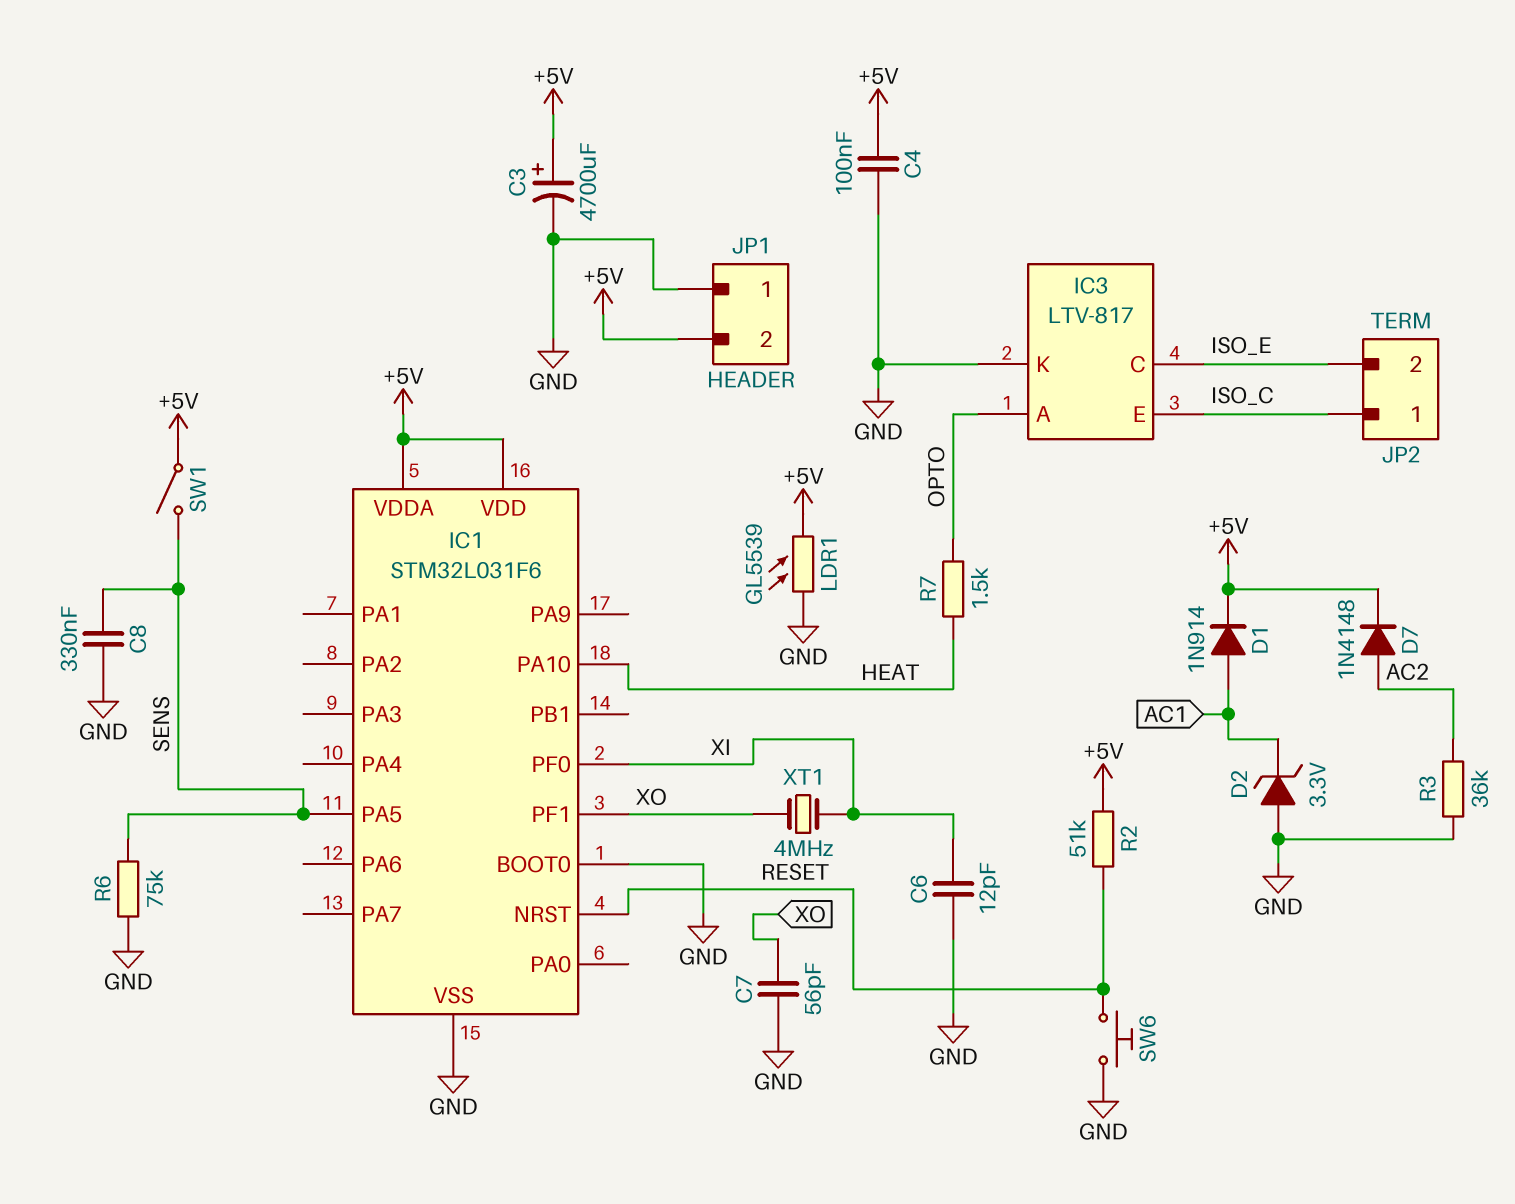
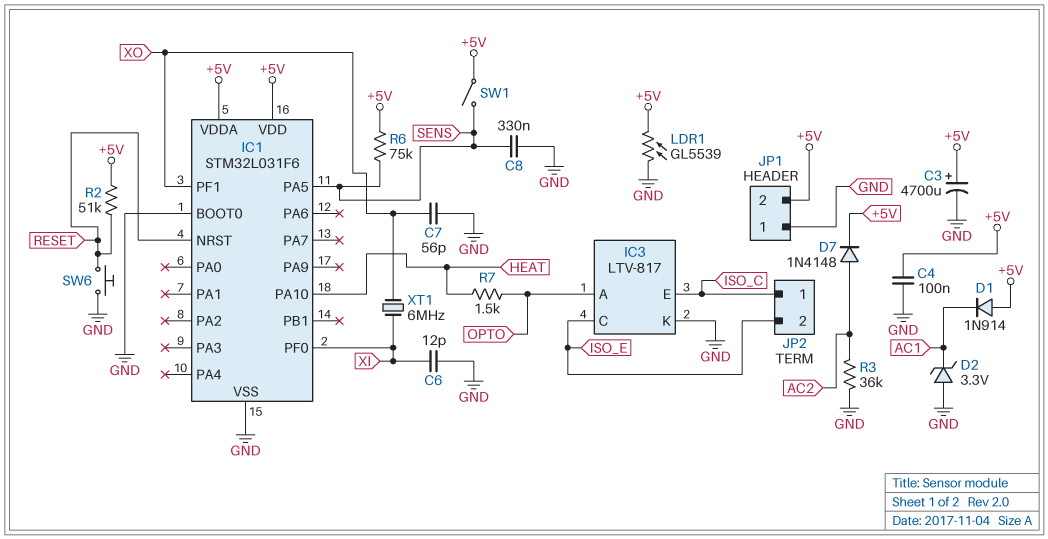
D1: diode 1N914 (A AC1, K +5V) -> diode 1N914 (A +5V, K AC1)
R6: 75k (GND, SENS) -> 75k (+5V, SENS)
XT1: 4MHz (XI, XO) -> 6MHz (XI, XO)

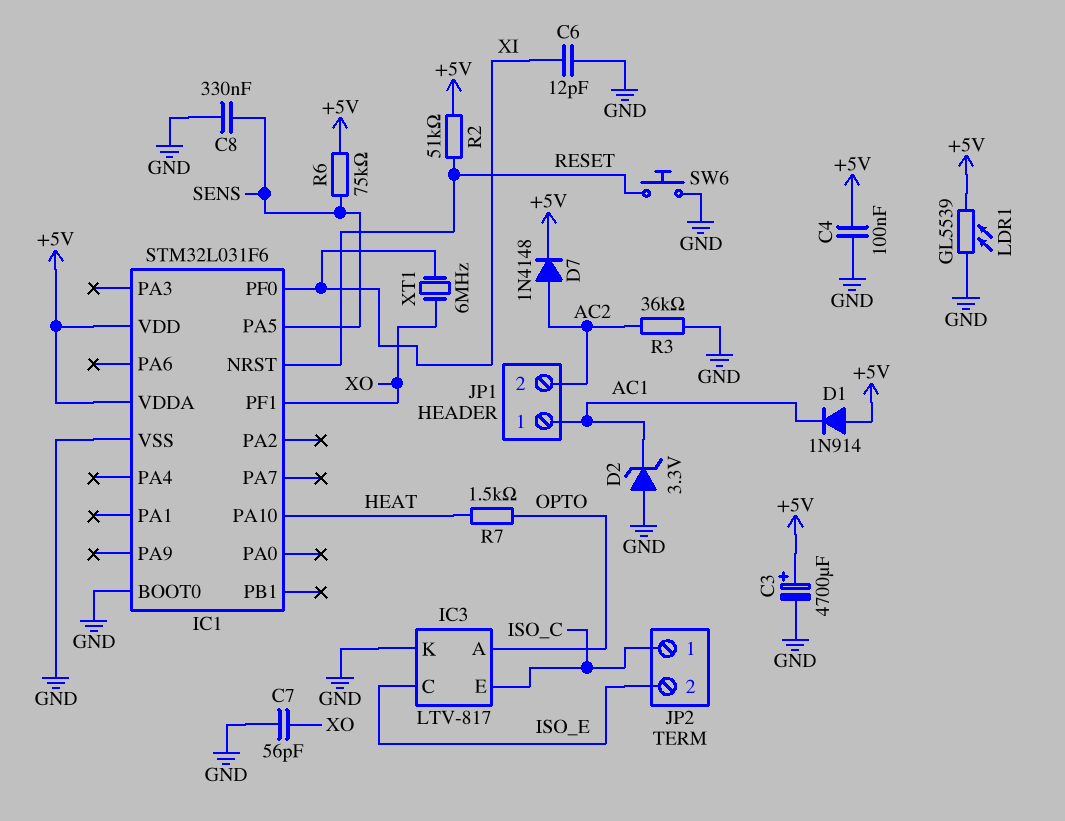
JP1 pin 1: GND -> AC1
JP1 pin 2: +5V -> AC2
SW1: switch (+5V, SENS) -> none

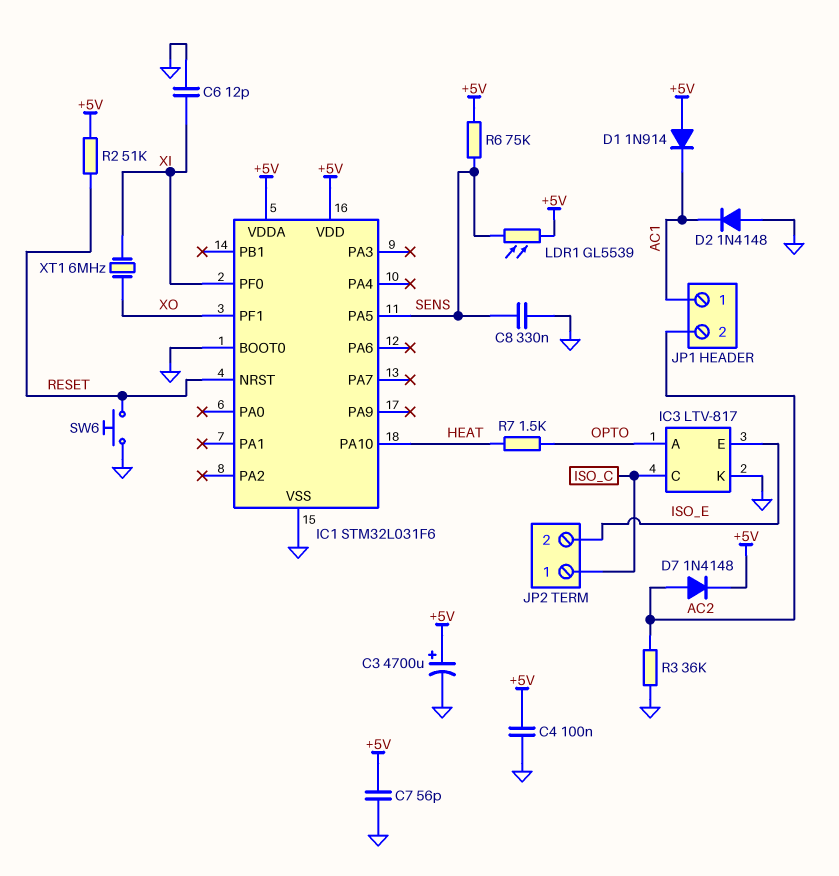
C7: 56pF (GND, XO) -> 56pF (+5V, GND)
D2: zener 3.3V (A GND, K AC1) -> diode 1N4148 (A GND, K AC1)
IC3 pin C: ISO_E -> ISO_C
IC3 pin E: ISO_C -> ISO_E
LDR1: GL5539 (+5V, GND) -> GL5539 (+5V, SENS)

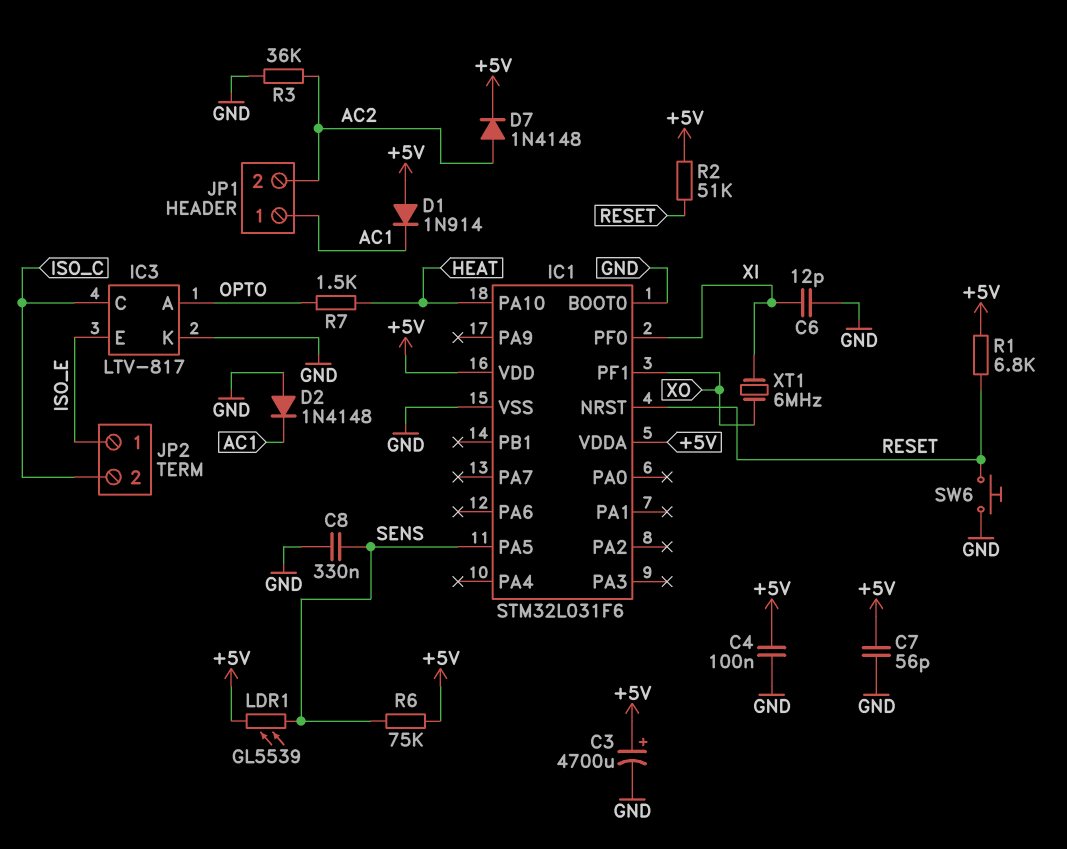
JP2 pin 1: ISO_C -> ISO_E
JP2 pin 2: ISO_E -> ISO_C
R1: none -> 6.8k (+5V, RESET)

